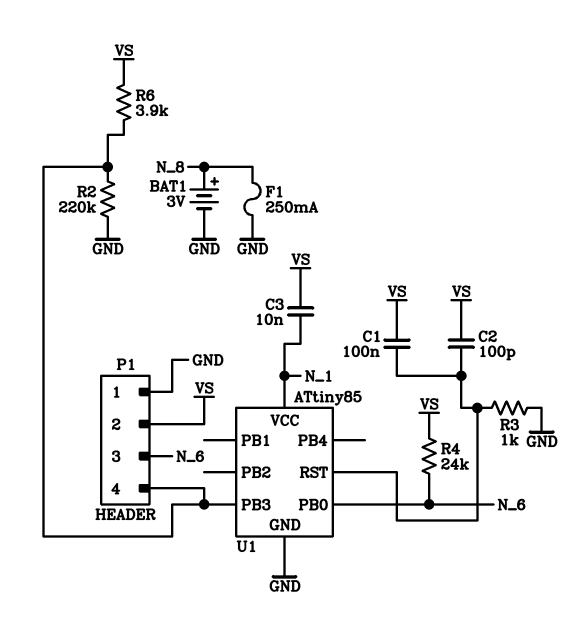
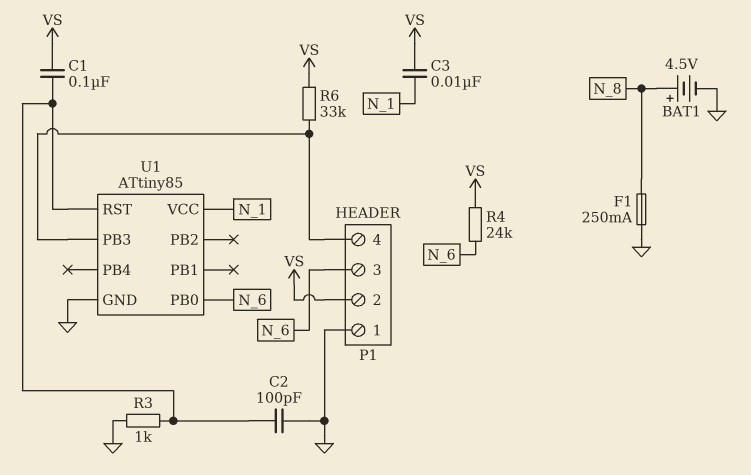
BAT1: 3V (plus N_8, minus GND) -> 4.5V (plus N_8, minus GND)
C2: 100pF (U1/RST, VS) -> 100pF (GND, U1/RST)
R2: 220k (GND, P1/4) -> none
R6: 3.9k (P1/4, VS) -> 33k (P1/4, VS)

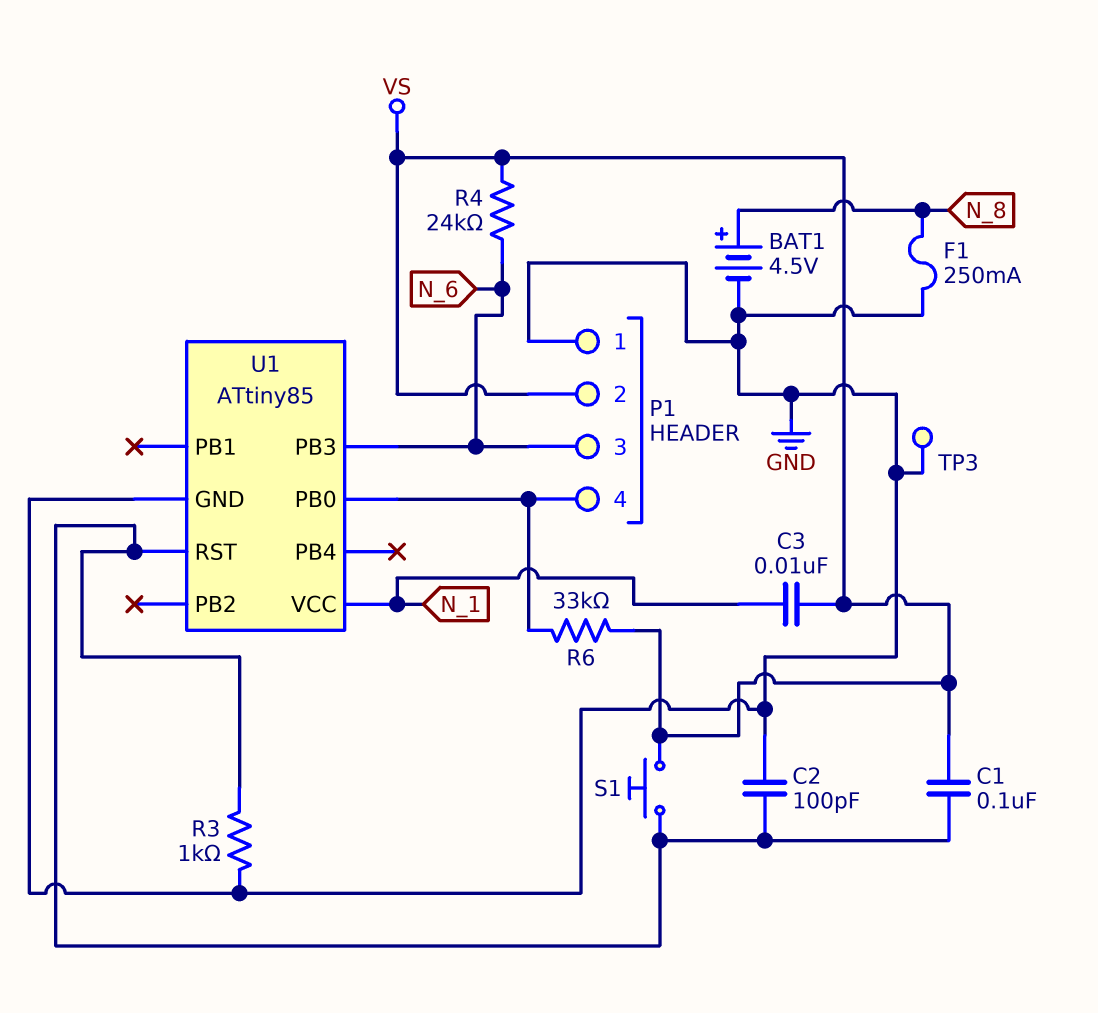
S1: none -> button (U1/RST, VS)
TP3: none -> test point (GND)
U1 pin PB0: N_6 -> P1/4
U1 pin PB3: P1/4 -> N_6

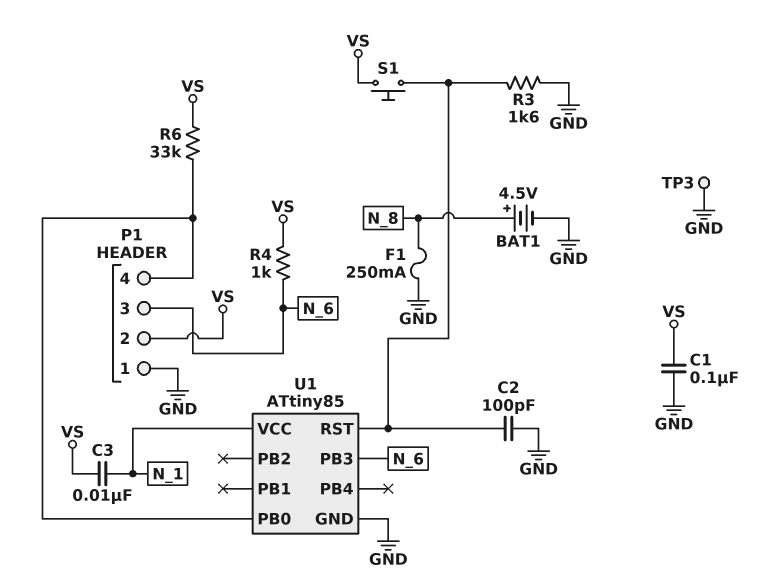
C1: 100nF (U1/RST, VS) -> 100nF (GND, VS)
R3: 1k (GND, U1/RST) -> 1.6k (GND, U1/RST)
R4: 24k (N_6, VS) -> 1k (N_6, VS)

